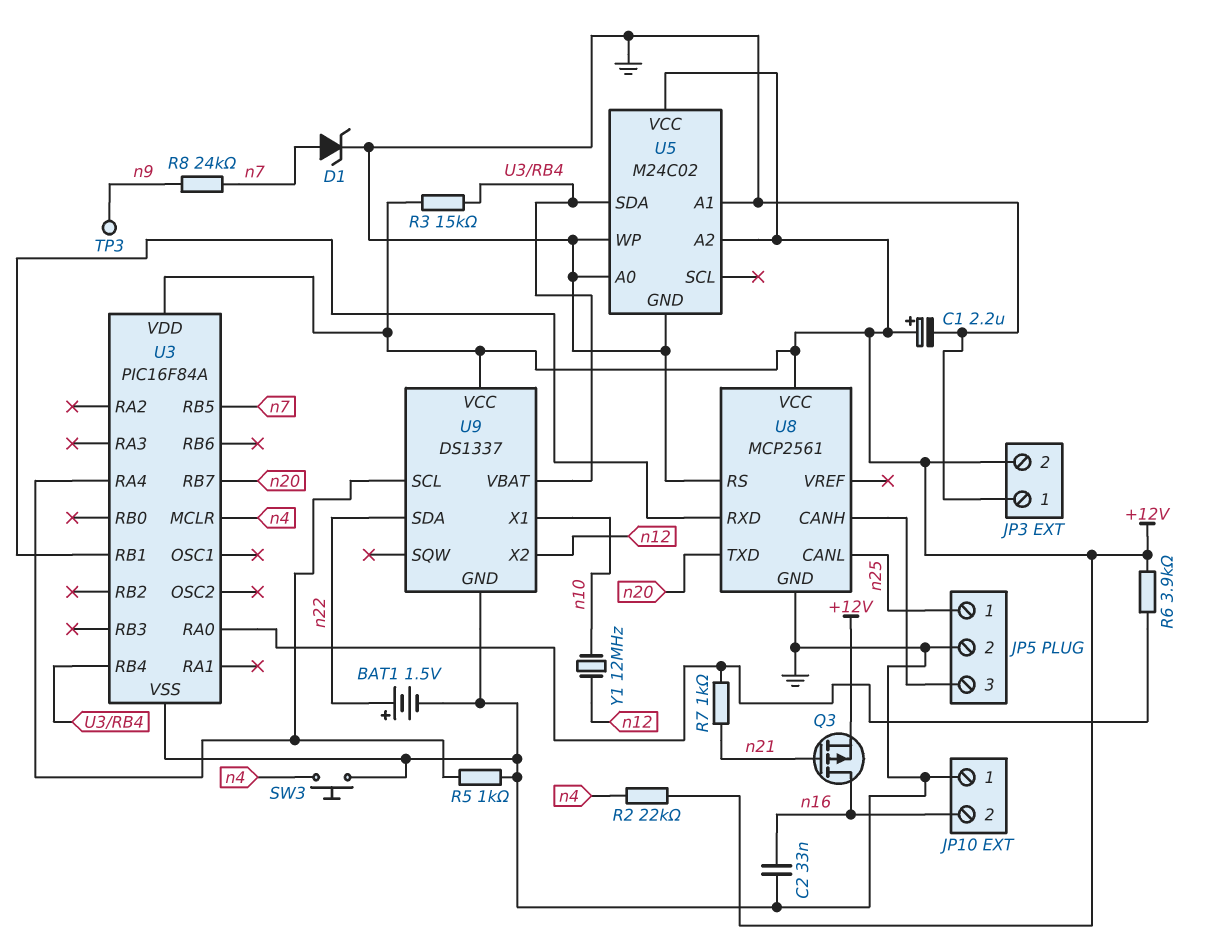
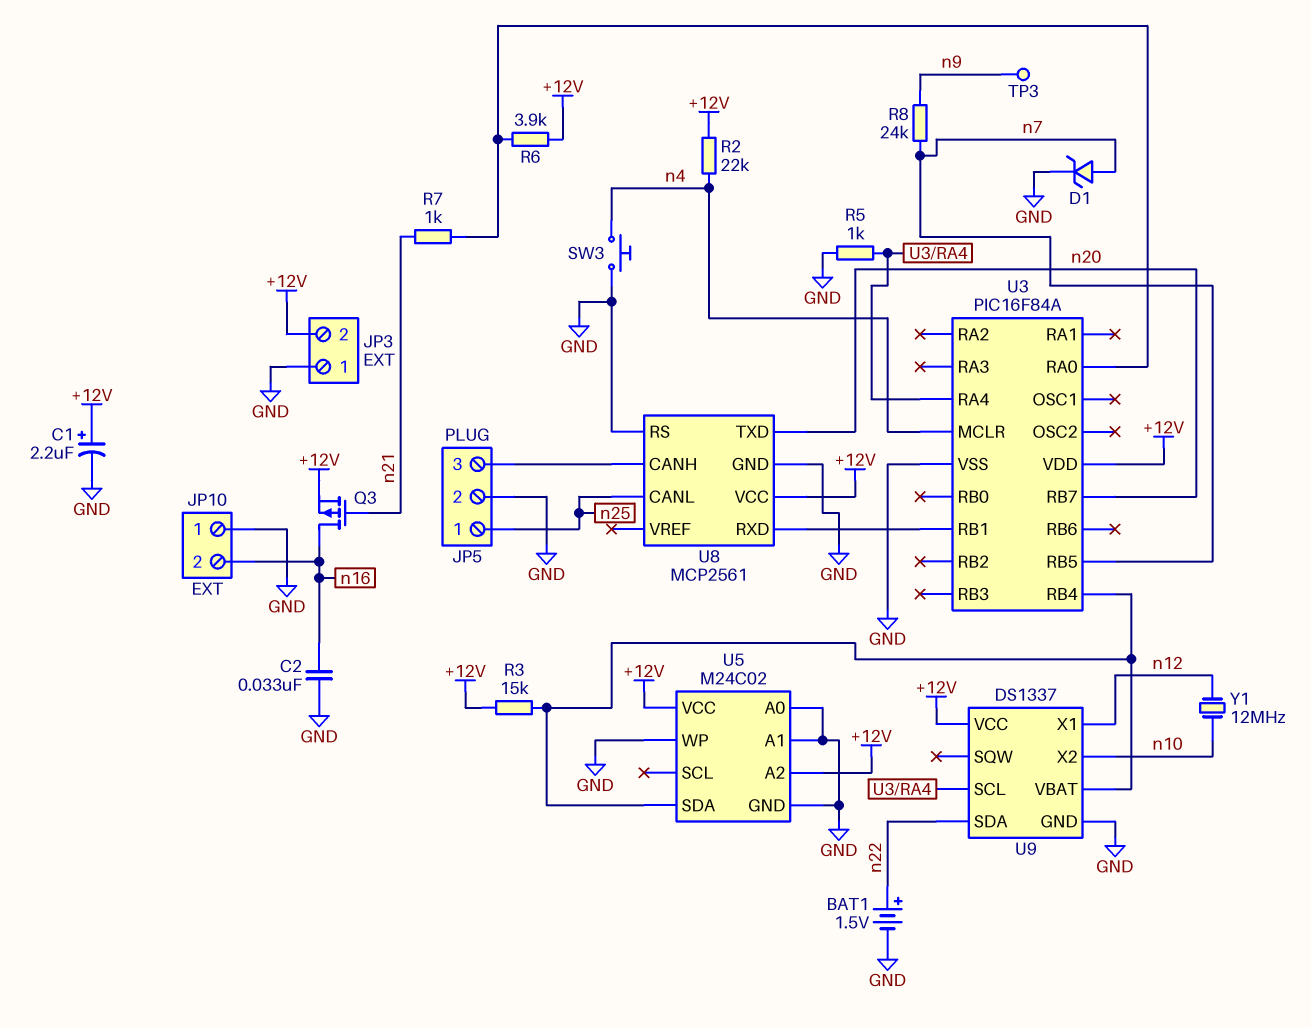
U9 pin X1: n10 -> n12
U9 pin X2: n12 -> n10

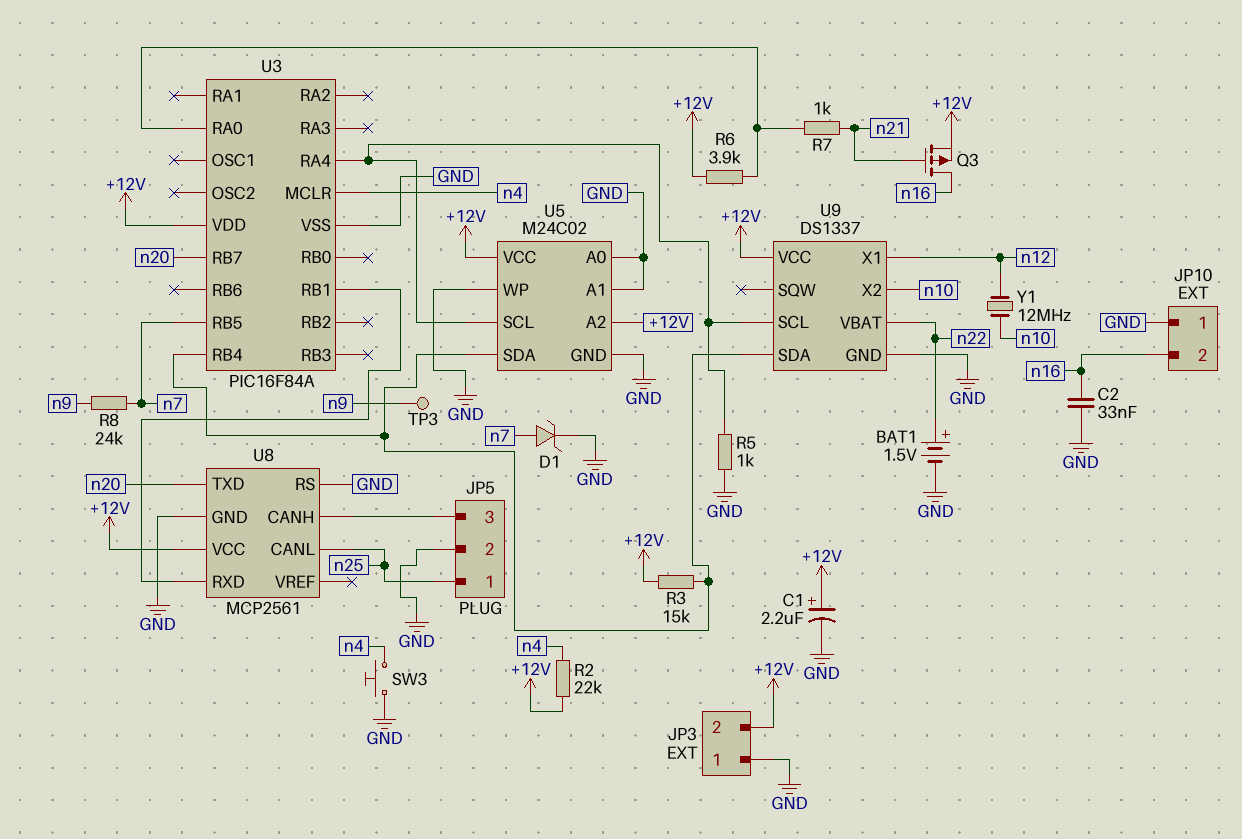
U5 pin SCL: none -> U3/RA4
U9 pin SDA: n22 -> U3/RB4
U9 pin VBAT: U3/RB4 -> n22

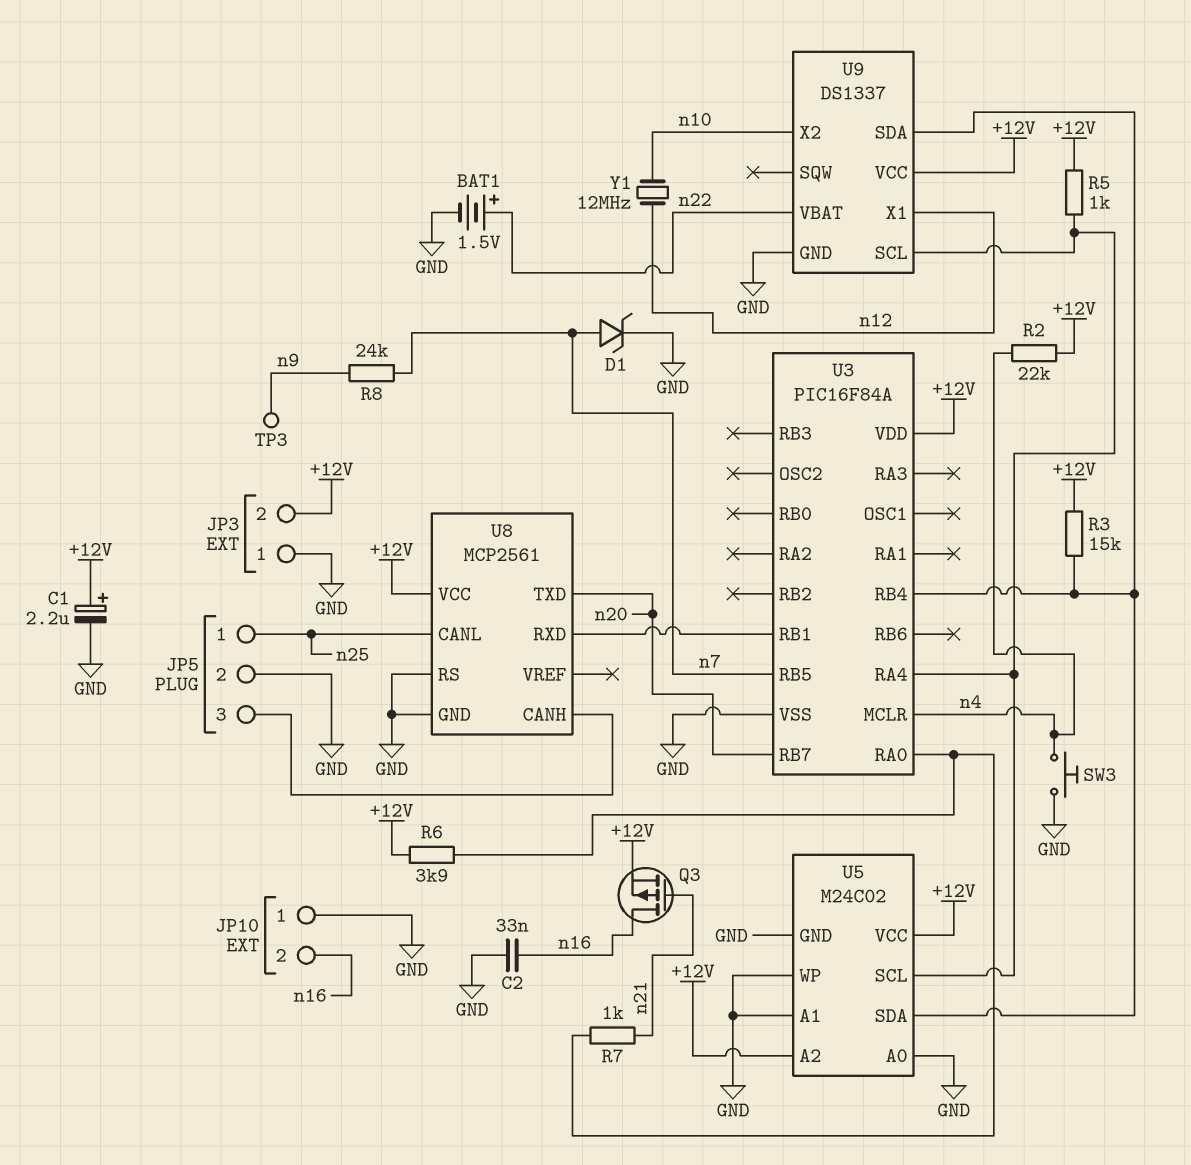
R5: 1k (GND, U3/RA4) -> 1k (+12V, U3/RA4)

